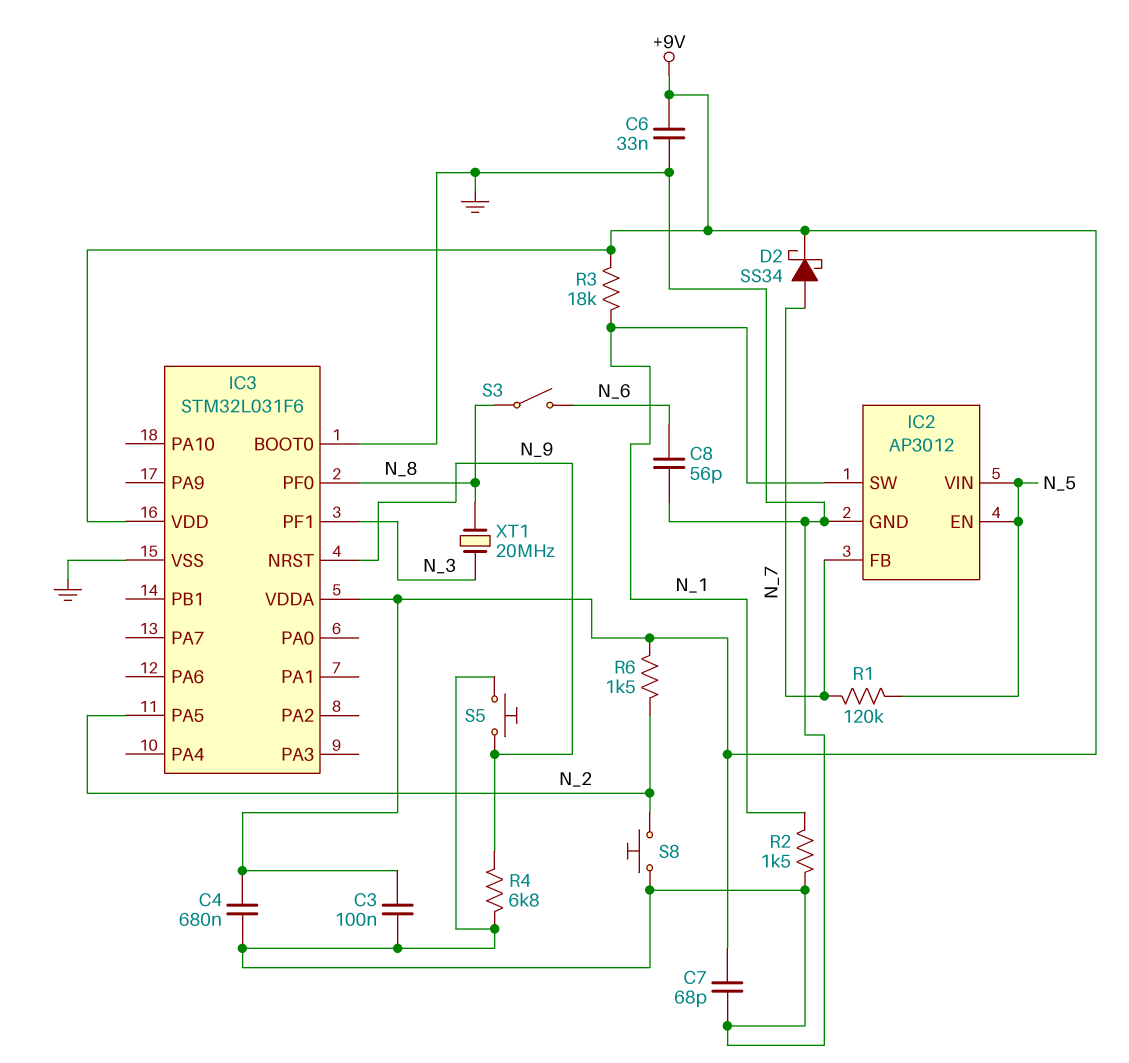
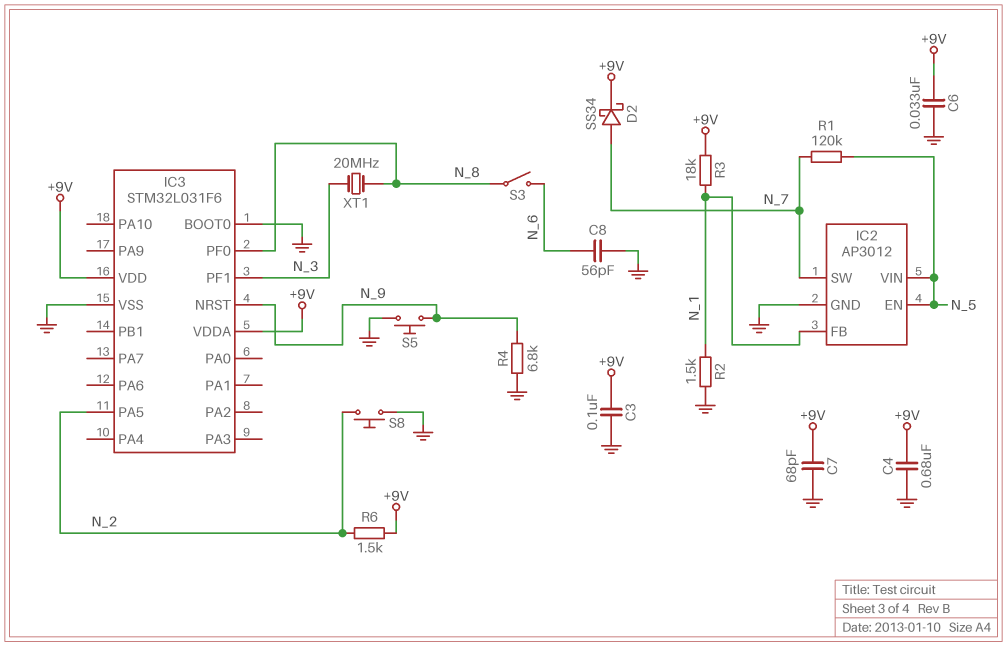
IC2 pin FB: N_7 -> N_1
IC2 pin SW: N_1 -> N_7

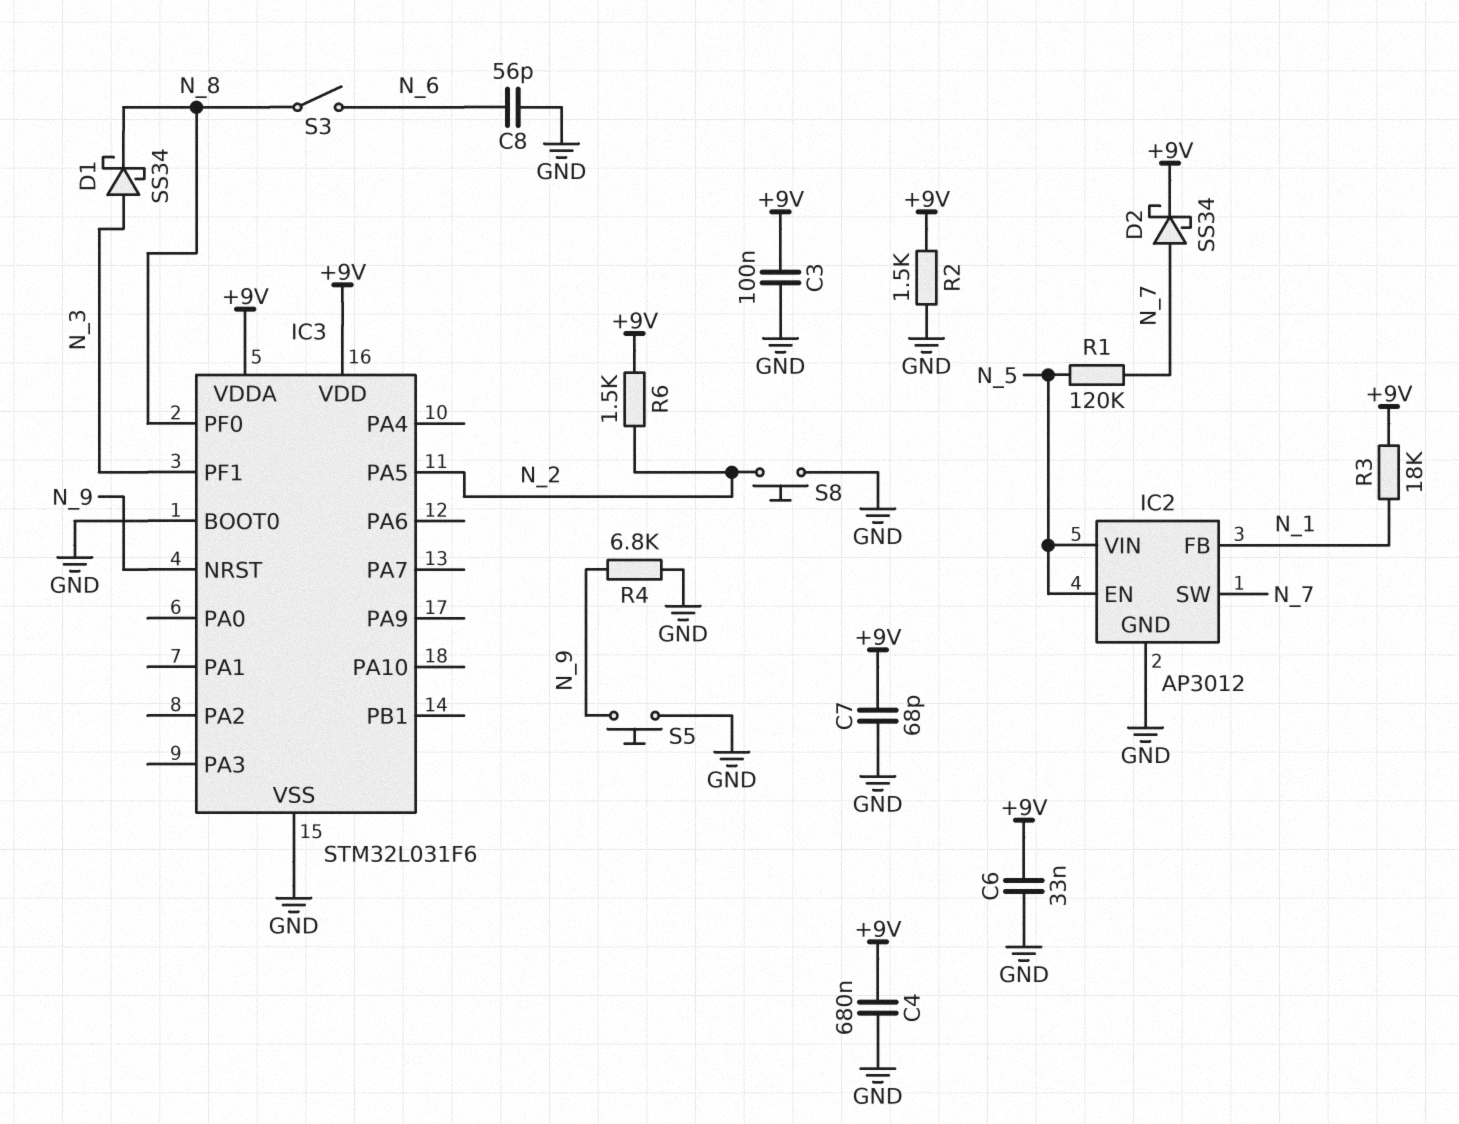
D1: none -> schottky SS34 (A N_3, K N_8)
R2: 1.5k (GND, N_1) -> 1.5k (+9V, GND)
XT1: 20MHz (N_3, N_8) -> none

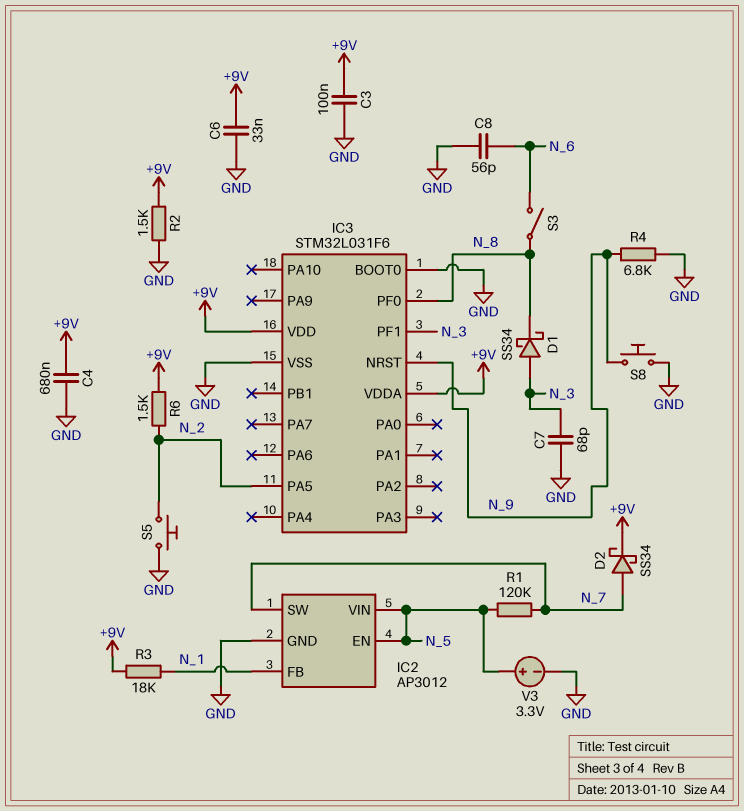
C7: 68pF (+9V, GND) -> 68pF (GND, N_3)
S5: button (GND, N_9) -> button (GND, N_2)
S8: button (GND, N_2) -> button (GND, N_9)
V3: none -> 3.3V (plus N_5, minus GND)

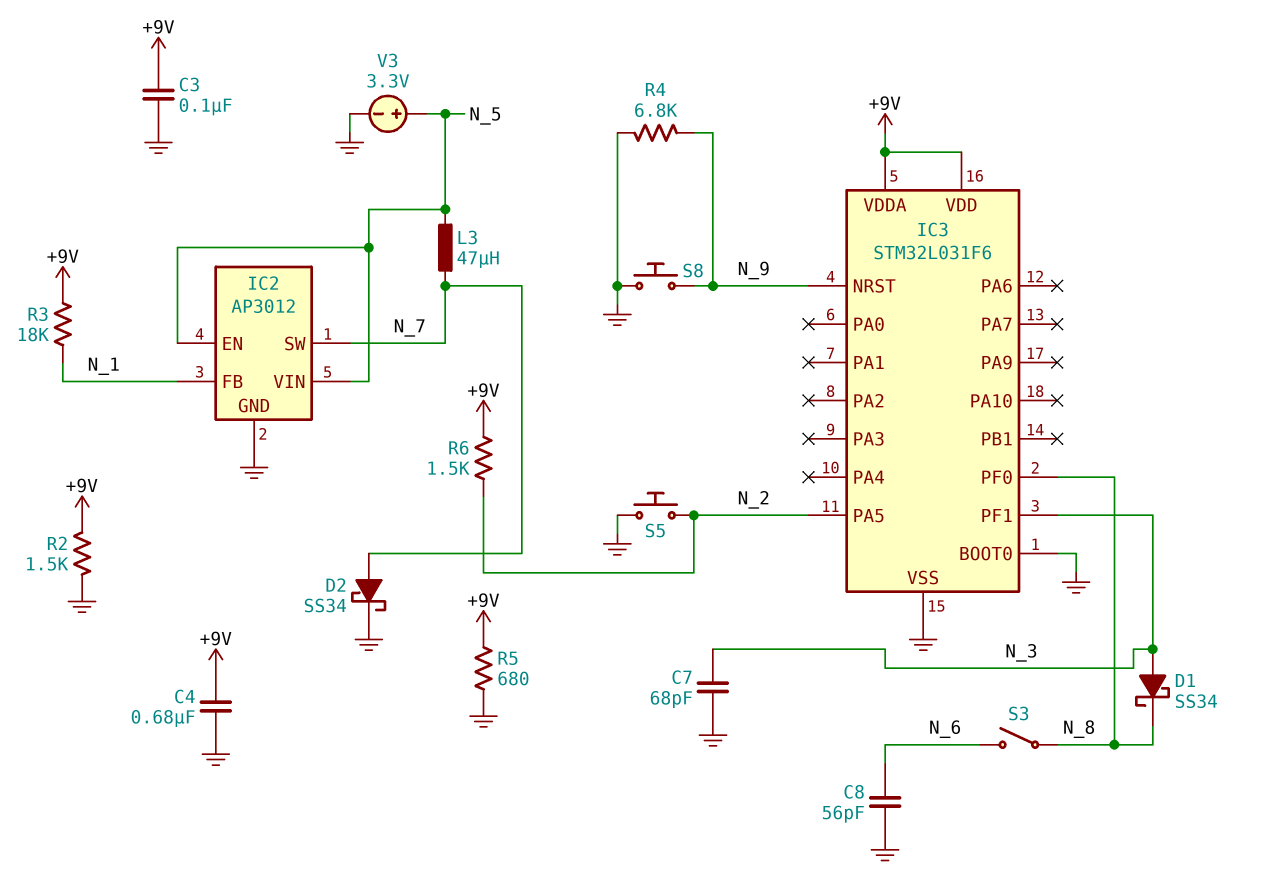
C6: 33nF (+9V, GND) -> none
D2: schottky SS34 (A N_7, K +9V) -> schottky SS34 (A N_7, K GND)
L3: none -> 47uH (N_5, N_7)
R1: 120k (N_5, N_7) -> none
R5: none -> 680 (+9V, GND)

